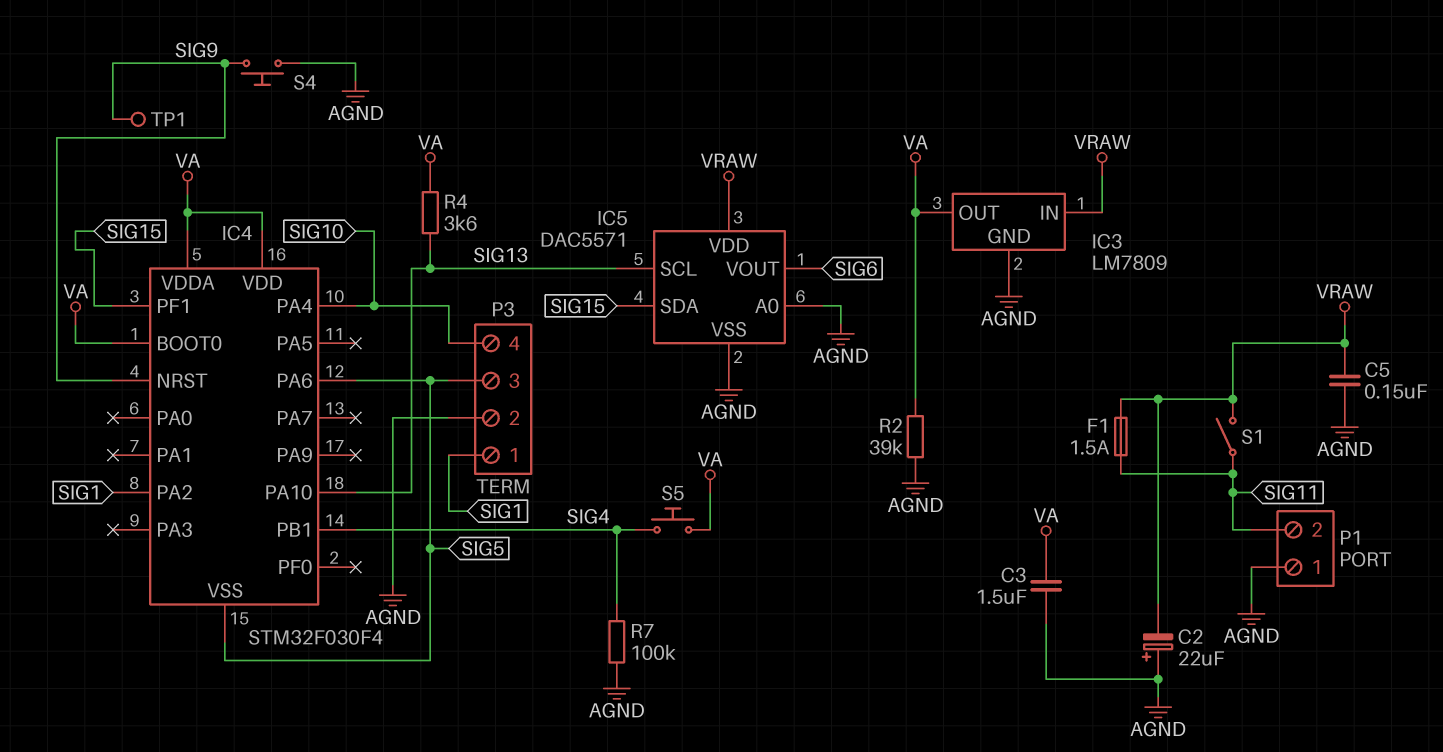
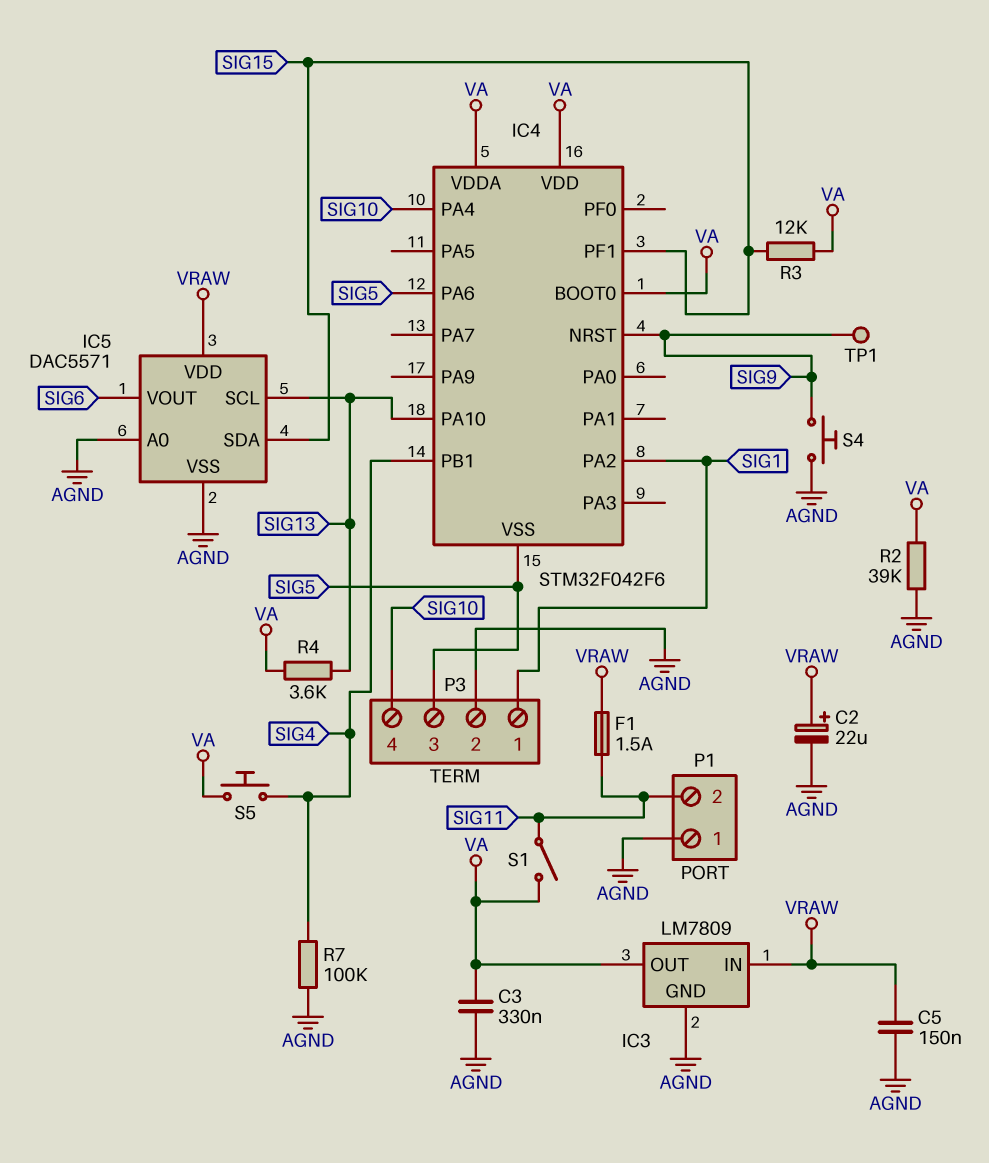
C2: 22uF (plus AGND, minus VRAW) -> 22uF (plus VRAW, minus AGND)
C3: 1.5uF (AGND, VA) -> 330nF (AGND, VA)
IC4: STM32F030F4 -> STM32F042F6
R3: none -> 12k (SIG15, VA)
S1: switch (SIG11, VRAW) -> switch (SIG11, VA)

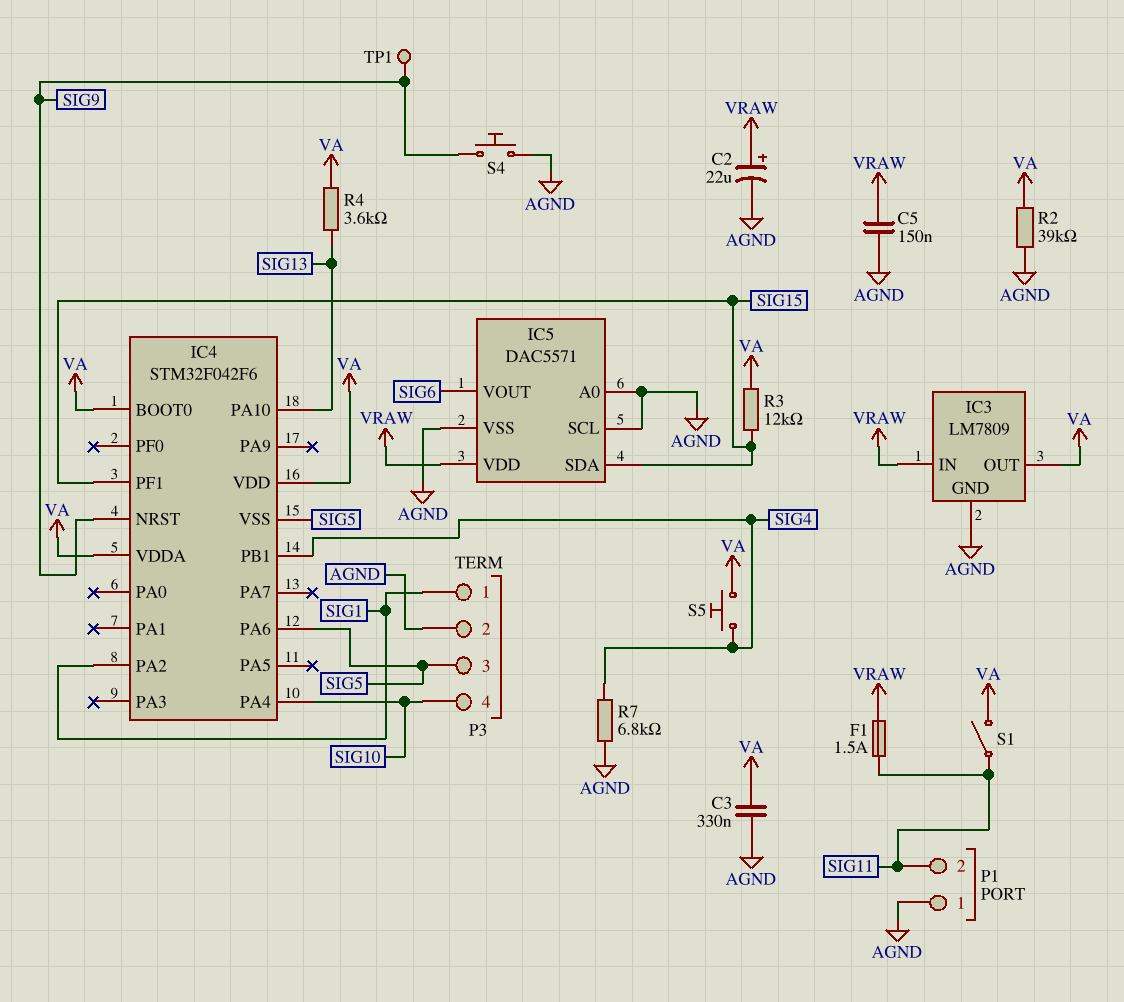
IC5 pin SCL: SIG13 -> AGND
R7: 100k (AGND, SIG4) -> 6.8k (AGND, SIG4)

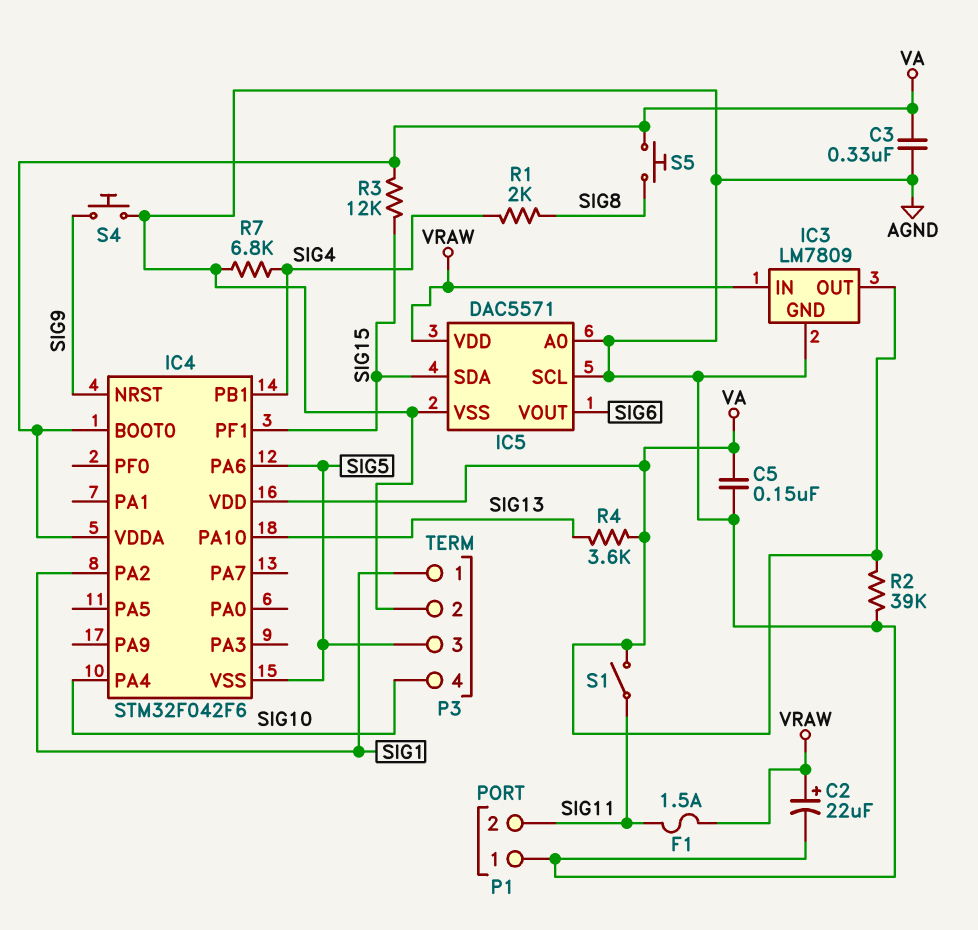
C5: 150nF (AGND, VRAW) -> 150nF (AGND, VA)
R1: none -> 2k (SIG4, SIG8)
S5: button (SIG4, VA) -> button (SIG8, VA)
TP1: test point (SIG9) -> none

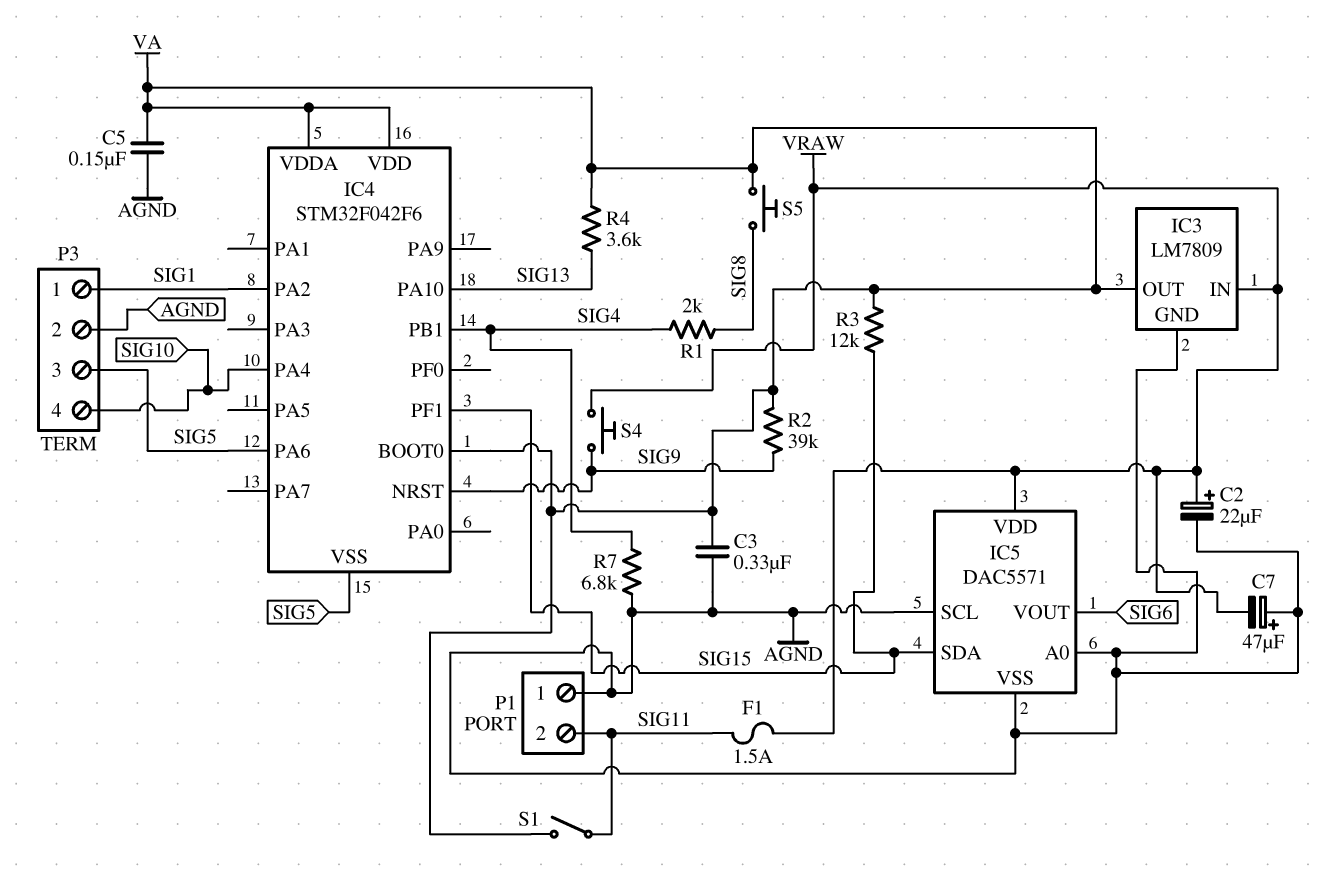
C7: none -> 47uF (plus AGND, minus VRAW)
R2: 39k (AGND, VA) -> 39k (SIG9, VA)
S4: button (AGND, SIG9) -> button (SIG9, VRAW)

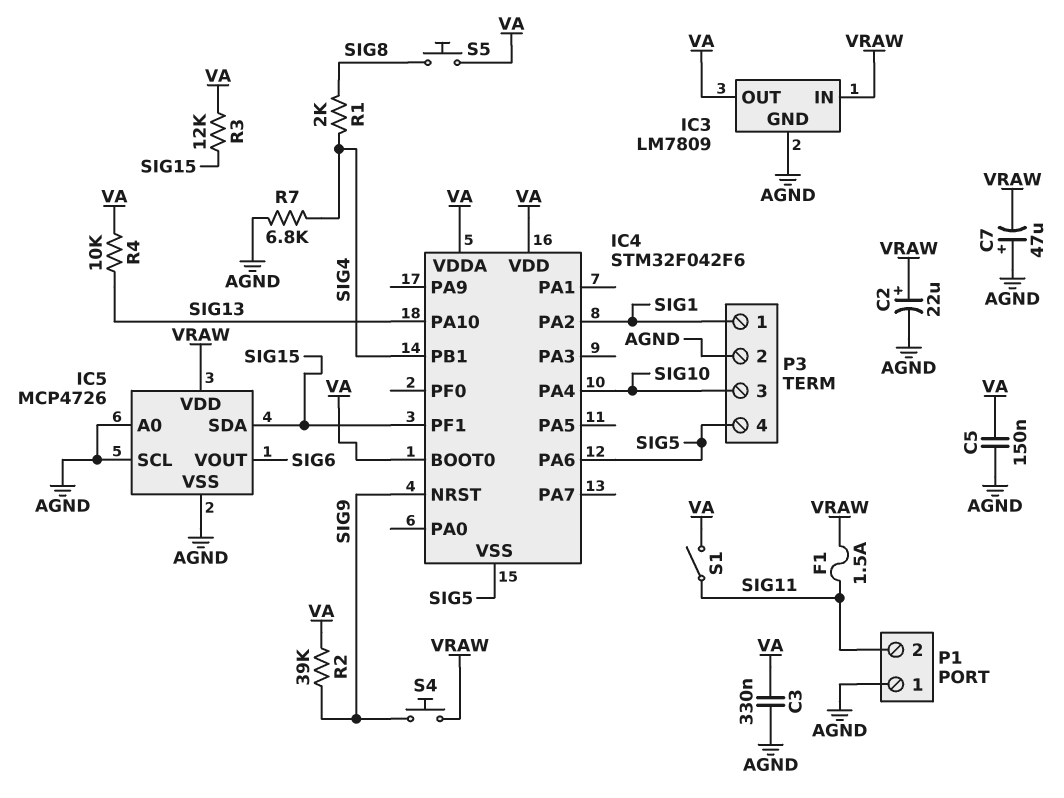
IC5: DAC5571 -> MCP4726
P3 pin 3: SIG5 -> SIG10
P3 pin 4: SIG10 -> SIG5
R4: 3.6k (SIG13, VA) -> 10k (SIG13, VA)

